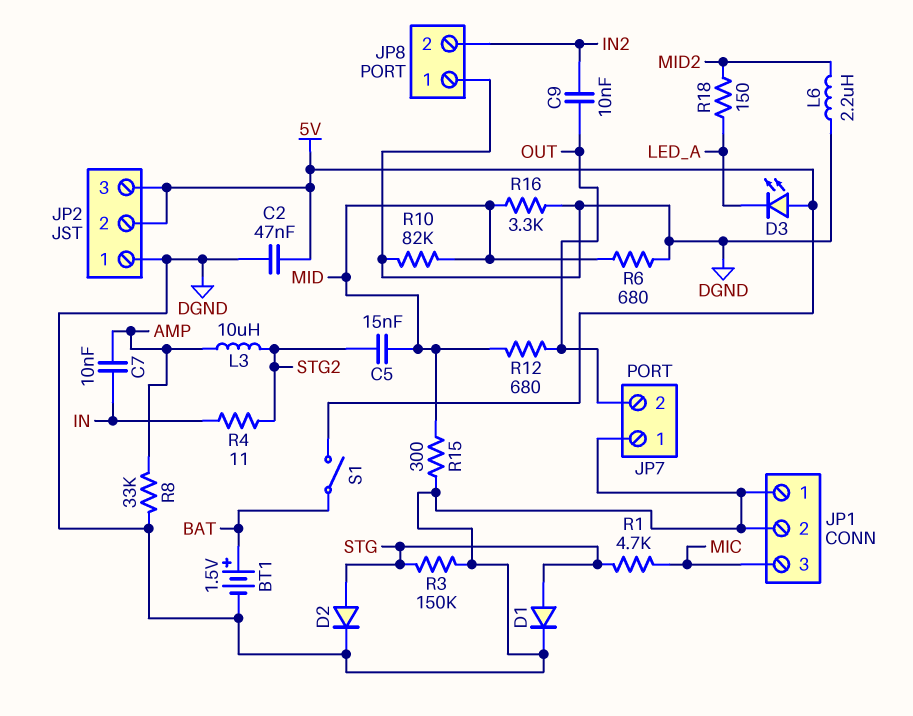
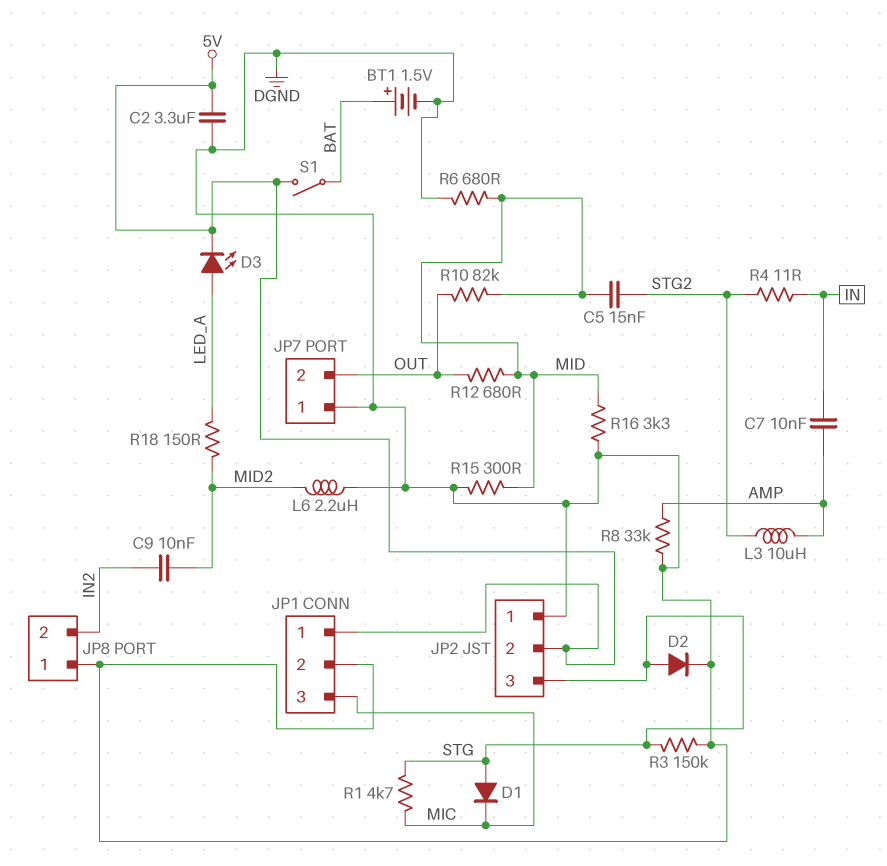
C2: 47nF (5V, DGND) -> 3.3uF (5V, DGND)
C9: 10nF (IN2, OUT) -> 10nF (IN2, MID2)
D1: diode (A STG, K DGND) -> diode (A STG, K MIC)
D3: LED (A 5V, K LED_A) -> LED (A LED_A, K 5V)
JP1 pin 1: DGND -> 5V
JP2 pin 3: 5V -> STG
R10: 82k (DGND, MID) -> 82k (MID, OUT)

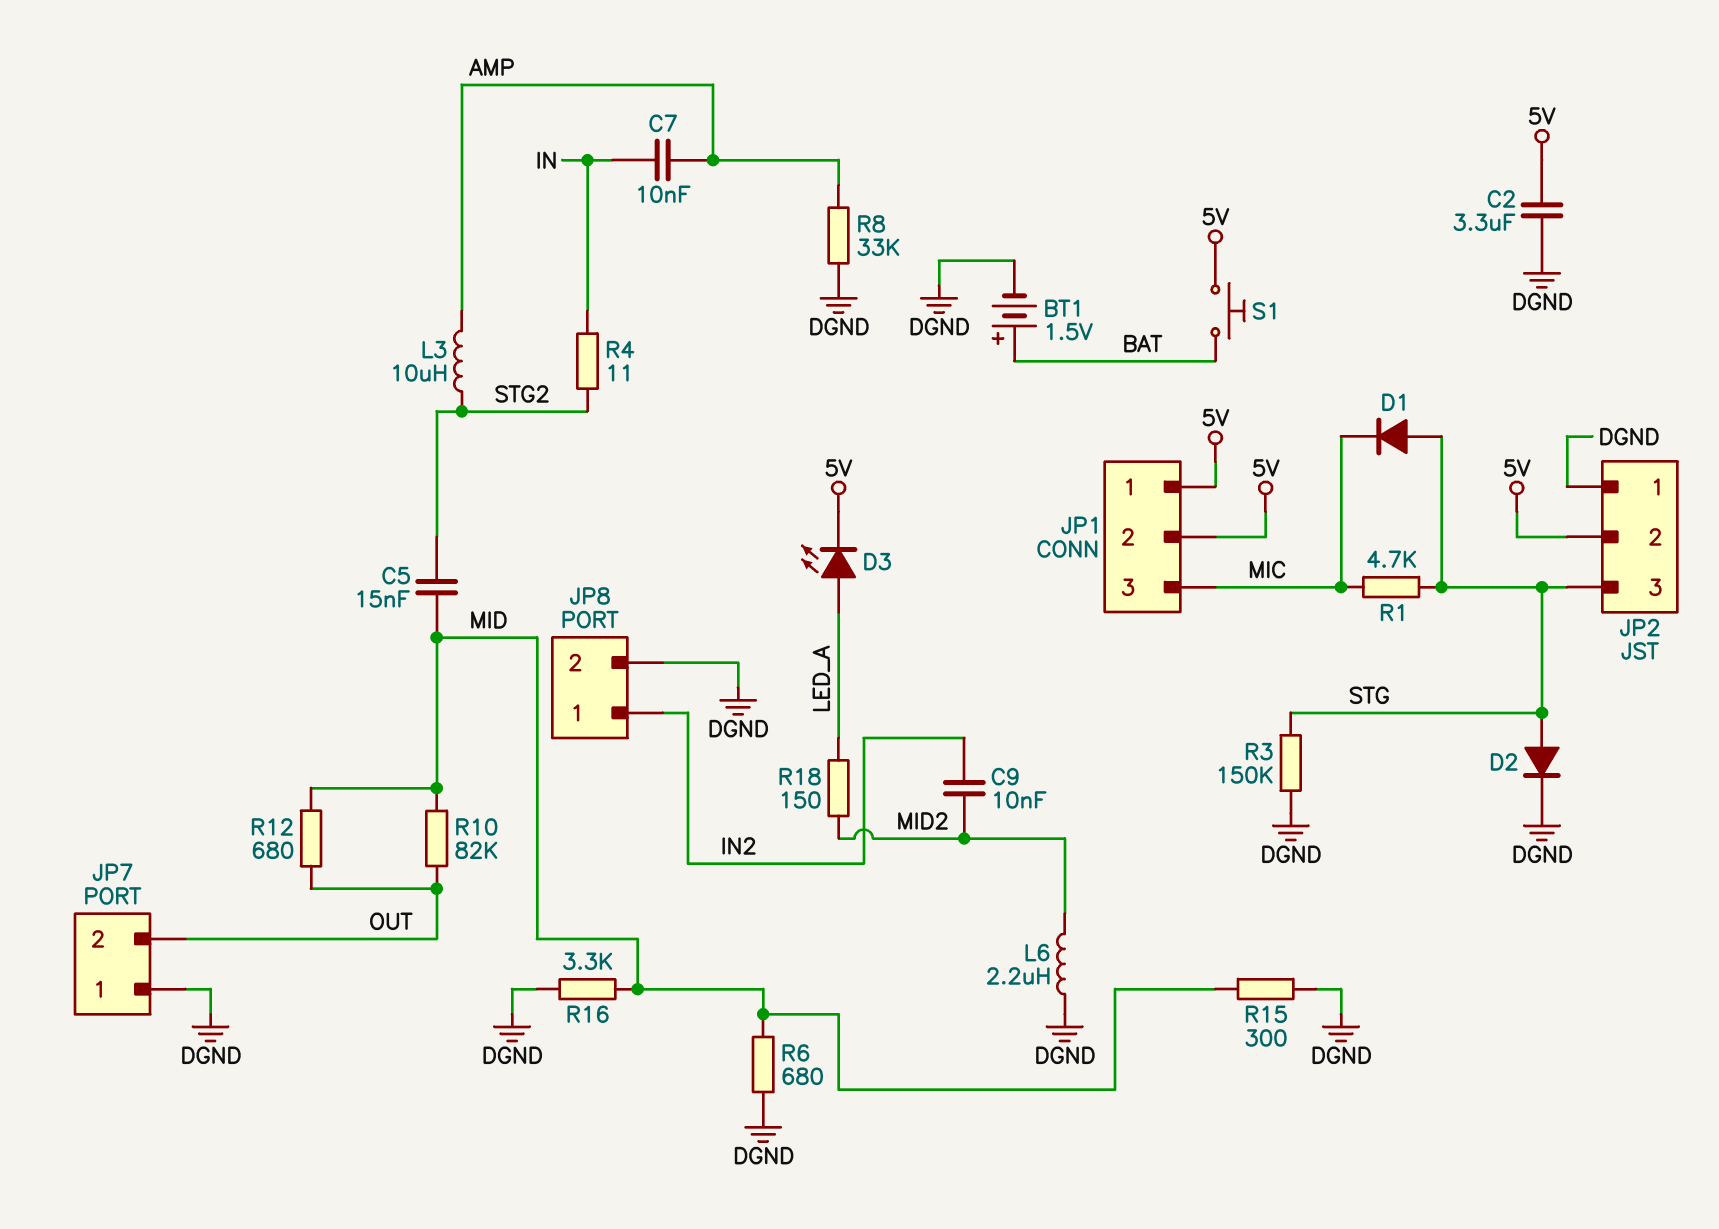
JP1 pin 2: DGND -> 5V
JP8 pin 1: DGND -> IN2
JP8 pin 2: IN2 -> DGND
S1: switch (5V, BAT) -> button (5V, BAT)

